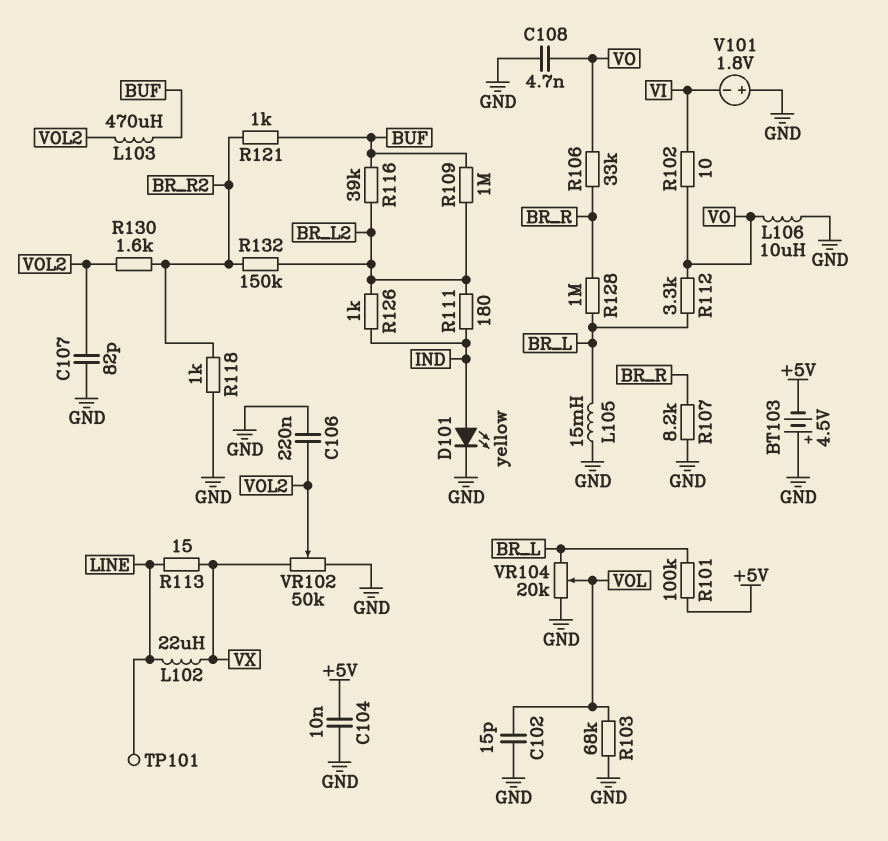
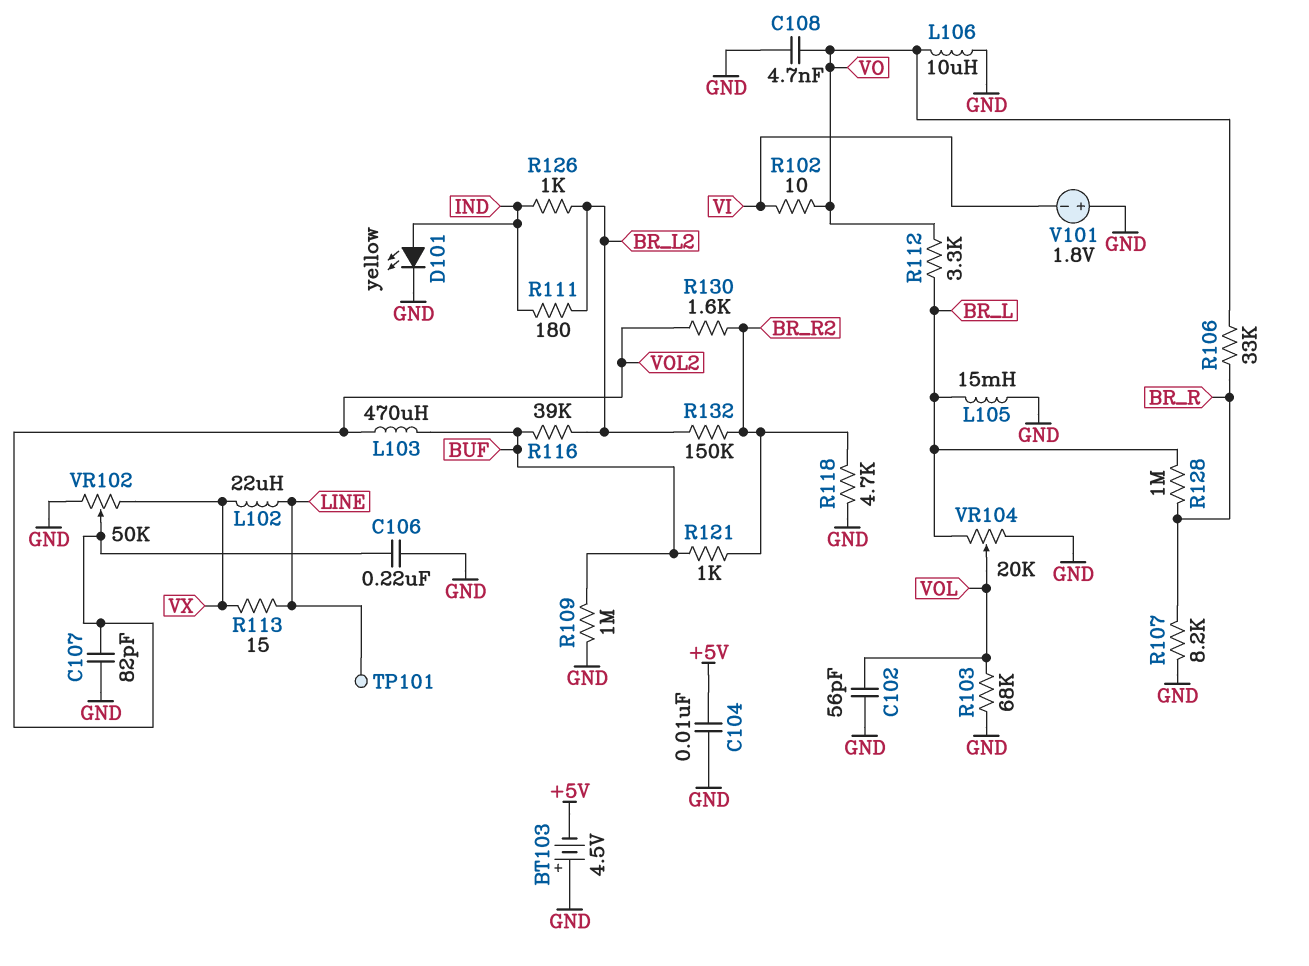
C102: 15pF (GND, VOL) -> 56pF (GND, VOL)
R101: 100k (+5V, BR_L) -> none
R109: 1M (BR_L2, BUF) -> 1M (BUF, GND)
R118: 1k (BR_R2, GND) -> 4.7k (BR_R2, GND)

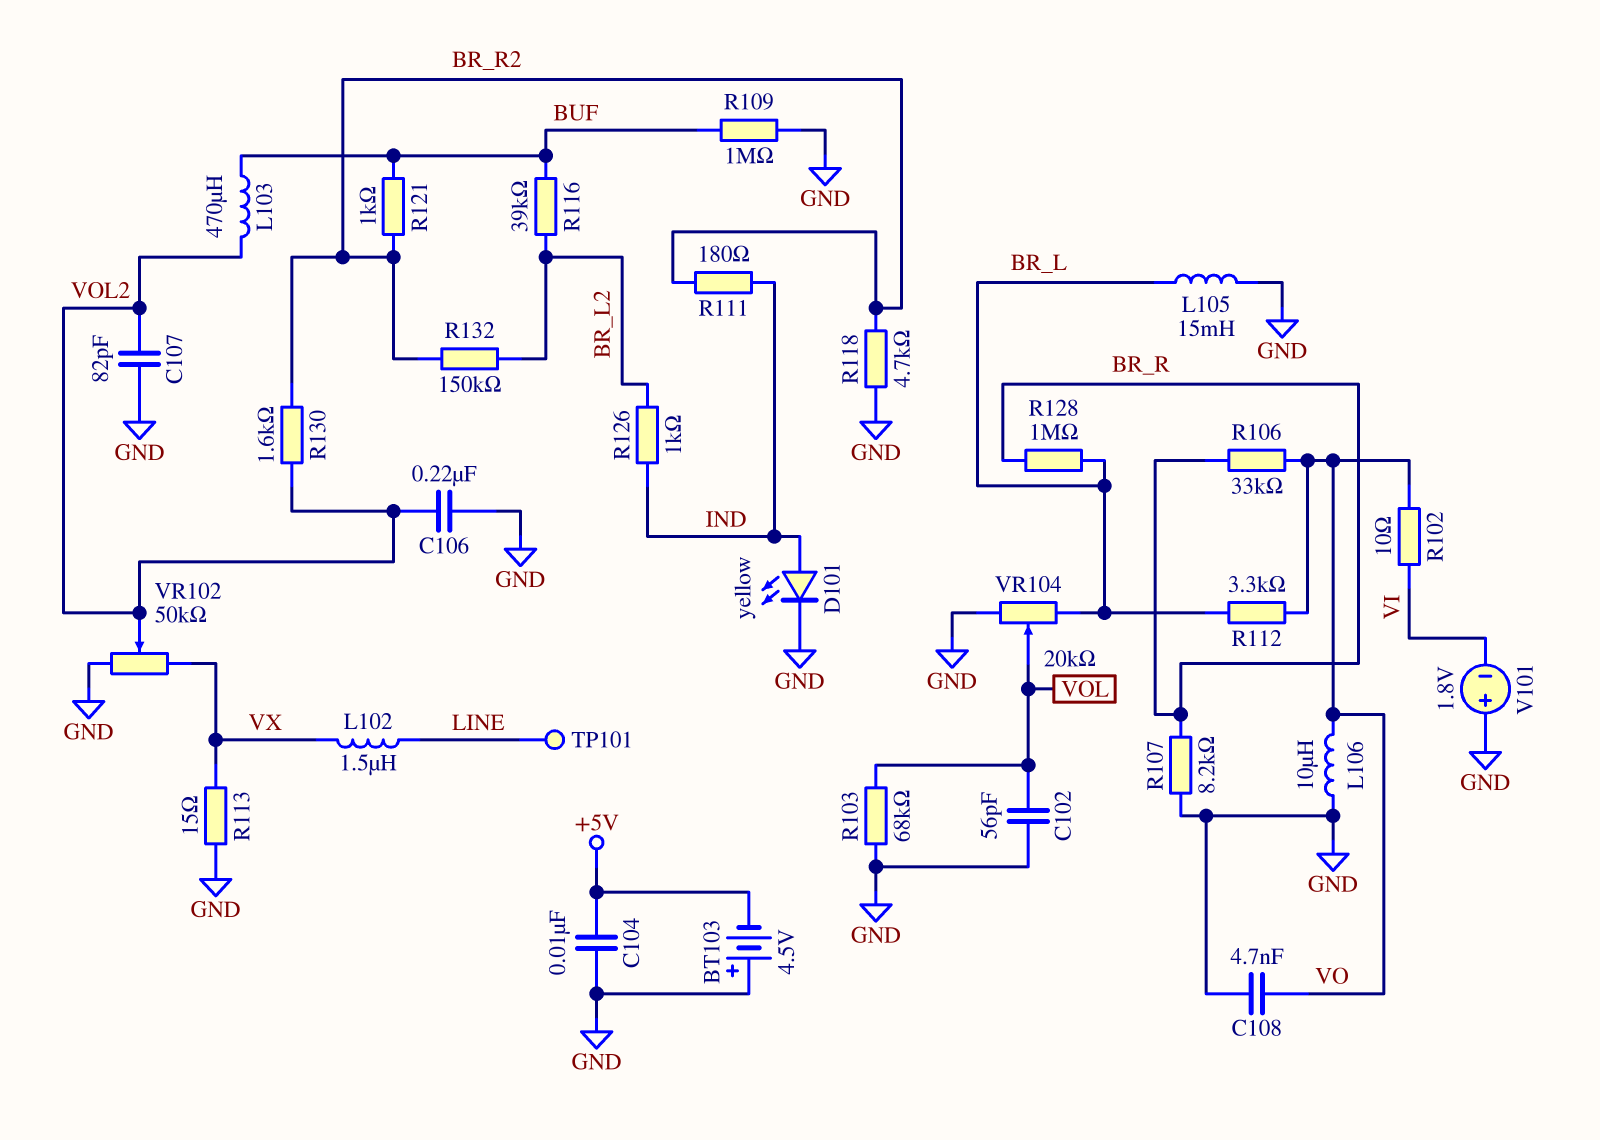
L102: 22uH (LINE, VX) -> 1.5uH (LINE, VX)
R111: 180 (BR_L2, IND) -> 180 (BR_R2, IND)
R113: 15 (LINE, VX) -> 15 (GND, VX)

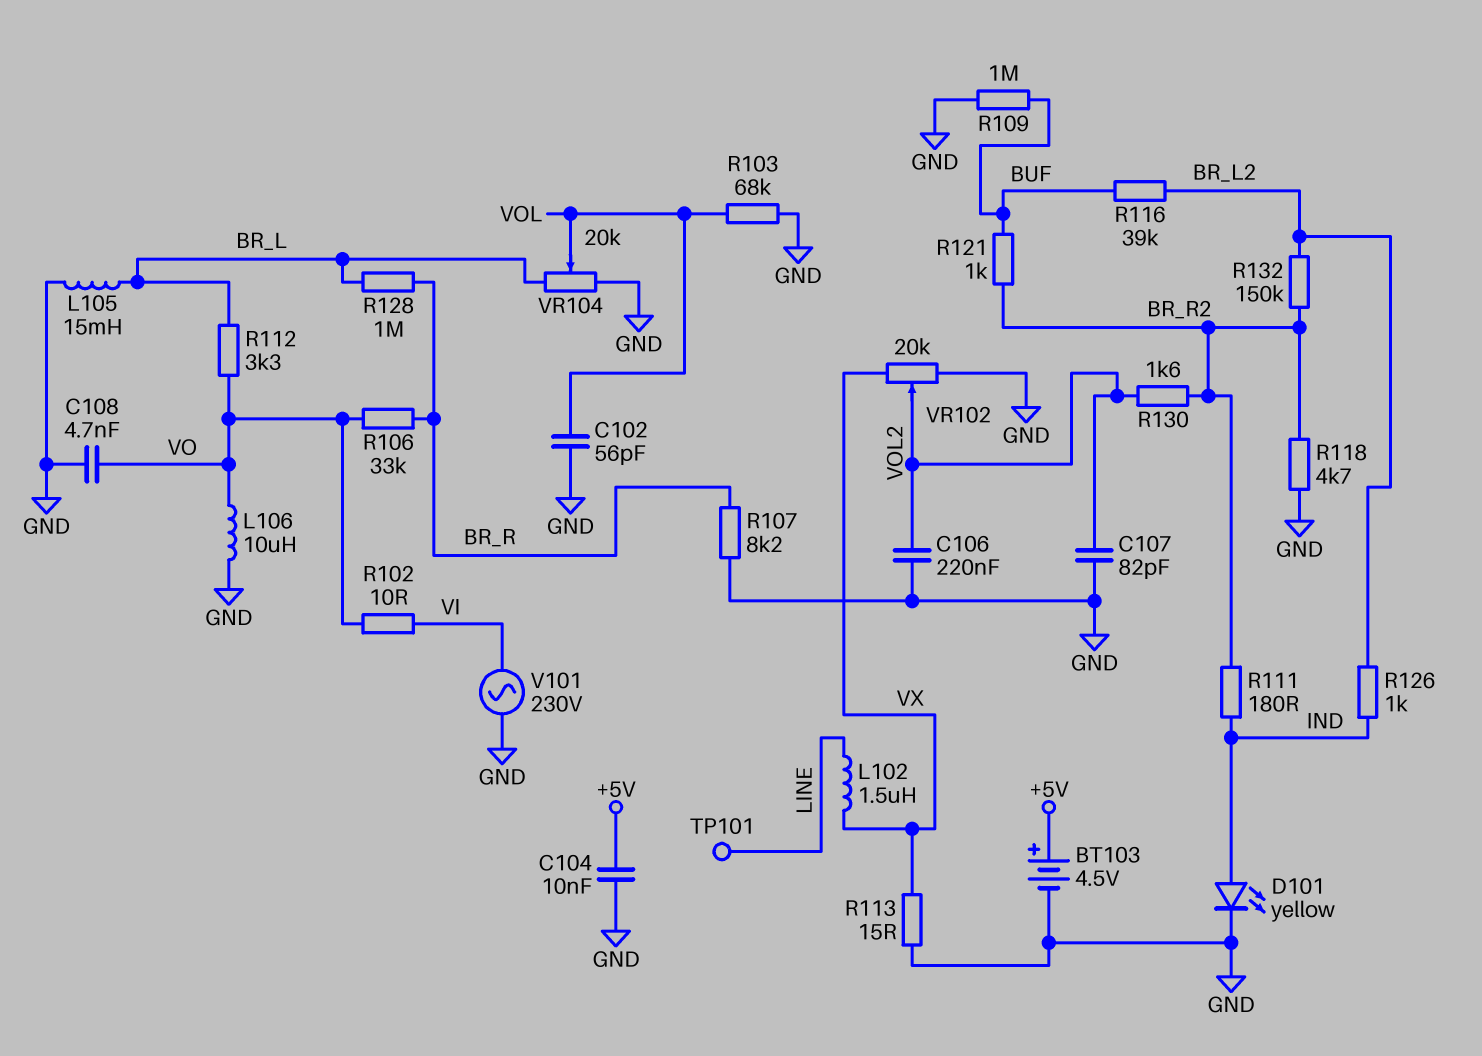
BT103: 4.5V (plus GND, minus +5V) -> 4.5V (plus +5V, minus GND)
L103: 470uH (BUF, VOL2) -> none
V101: 1.8V (plus GND, minus VI) -> AC 230V (GND, VI)
VR102: 50k (GND, VX, wiper VOL2) -> 20k (GND, VX, wiper VOL2)

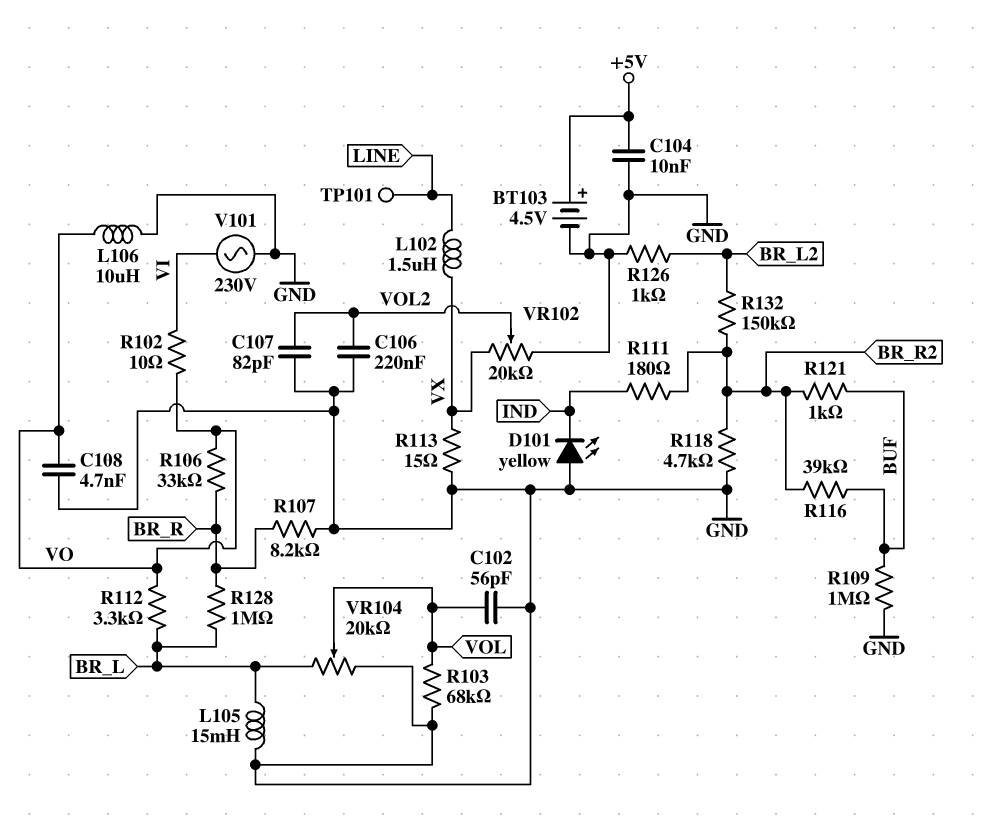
D101: LED yellow (A IND, K GND) -> LED yellow (A GND, K IND)
R116: 39k (BR_L2, BUF) -> 39k (BR_R2, BUF)
R126: 1k (BR_L2, IND) -> 1k (BR_L2, GND)
R130: 1.6k (BR_R2, VOL2) -> none

